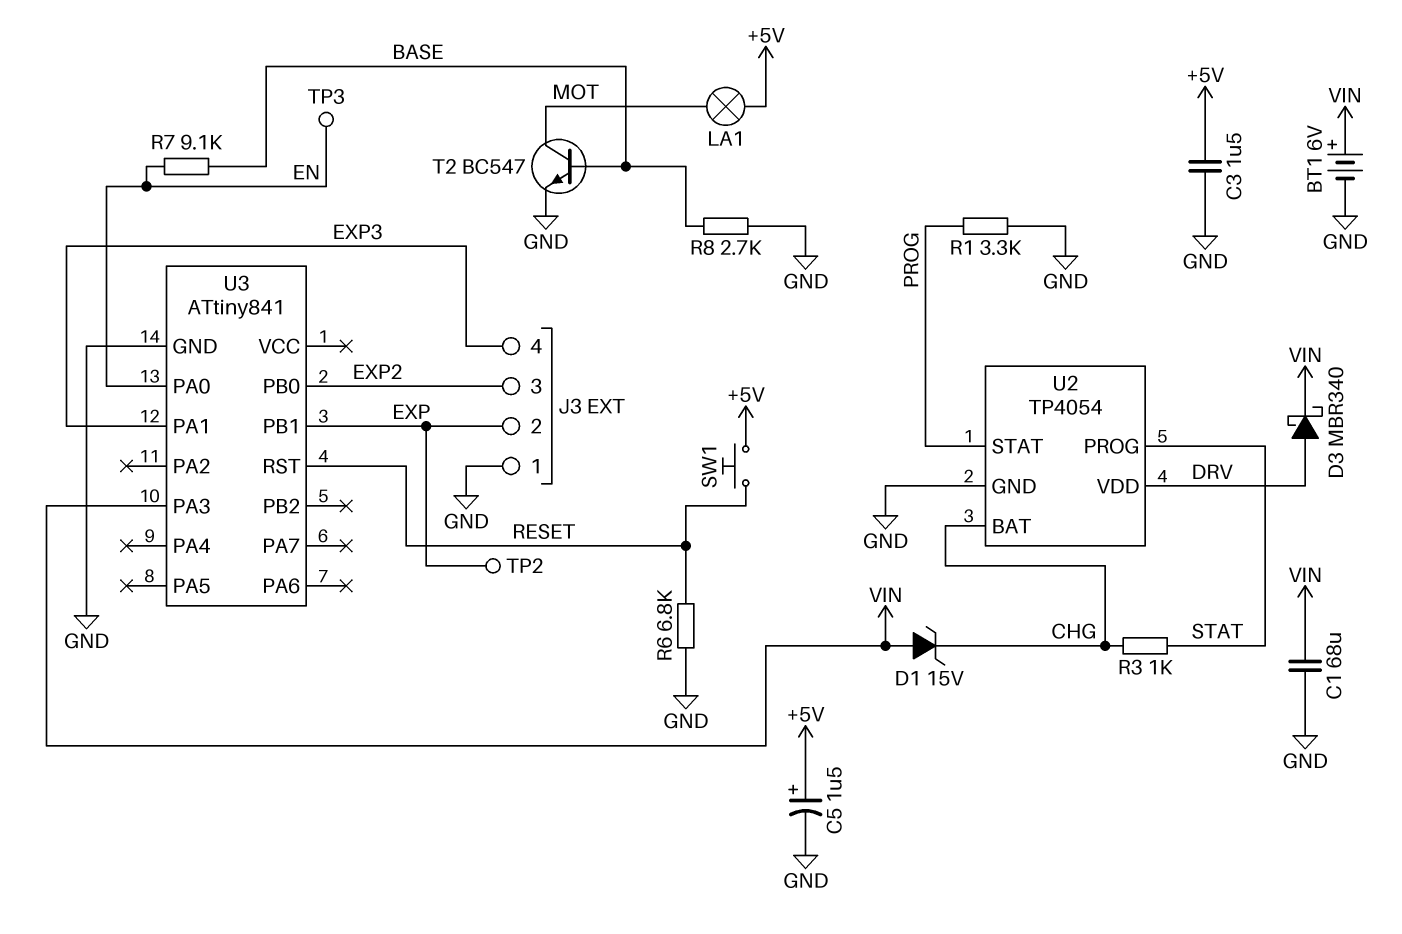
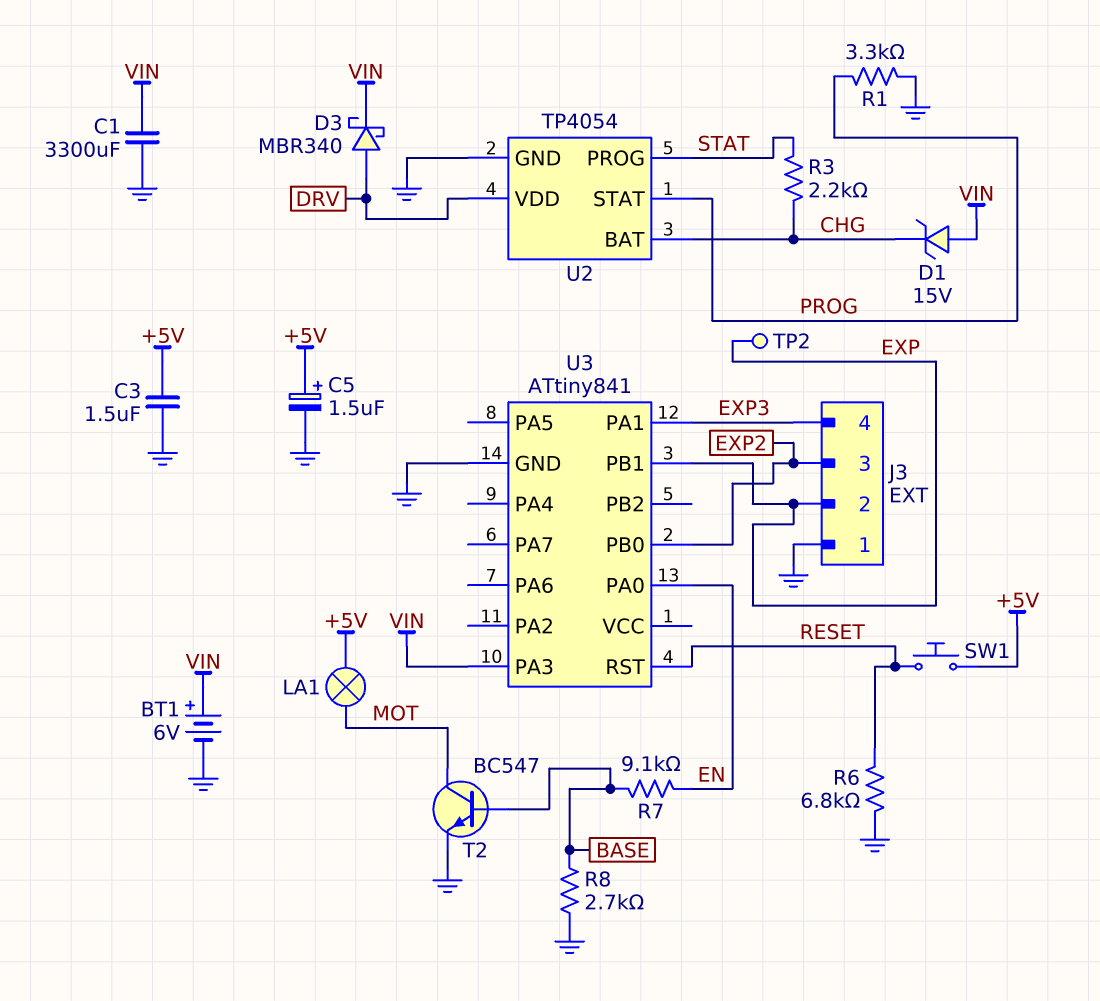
C1: 68uF (GND, VIN) -> 3300uF (GND, VIN)
R3: 1k (CHG, STAT) -> 2.2k (CHG, STAT)
TP3: test point (EN) -> none

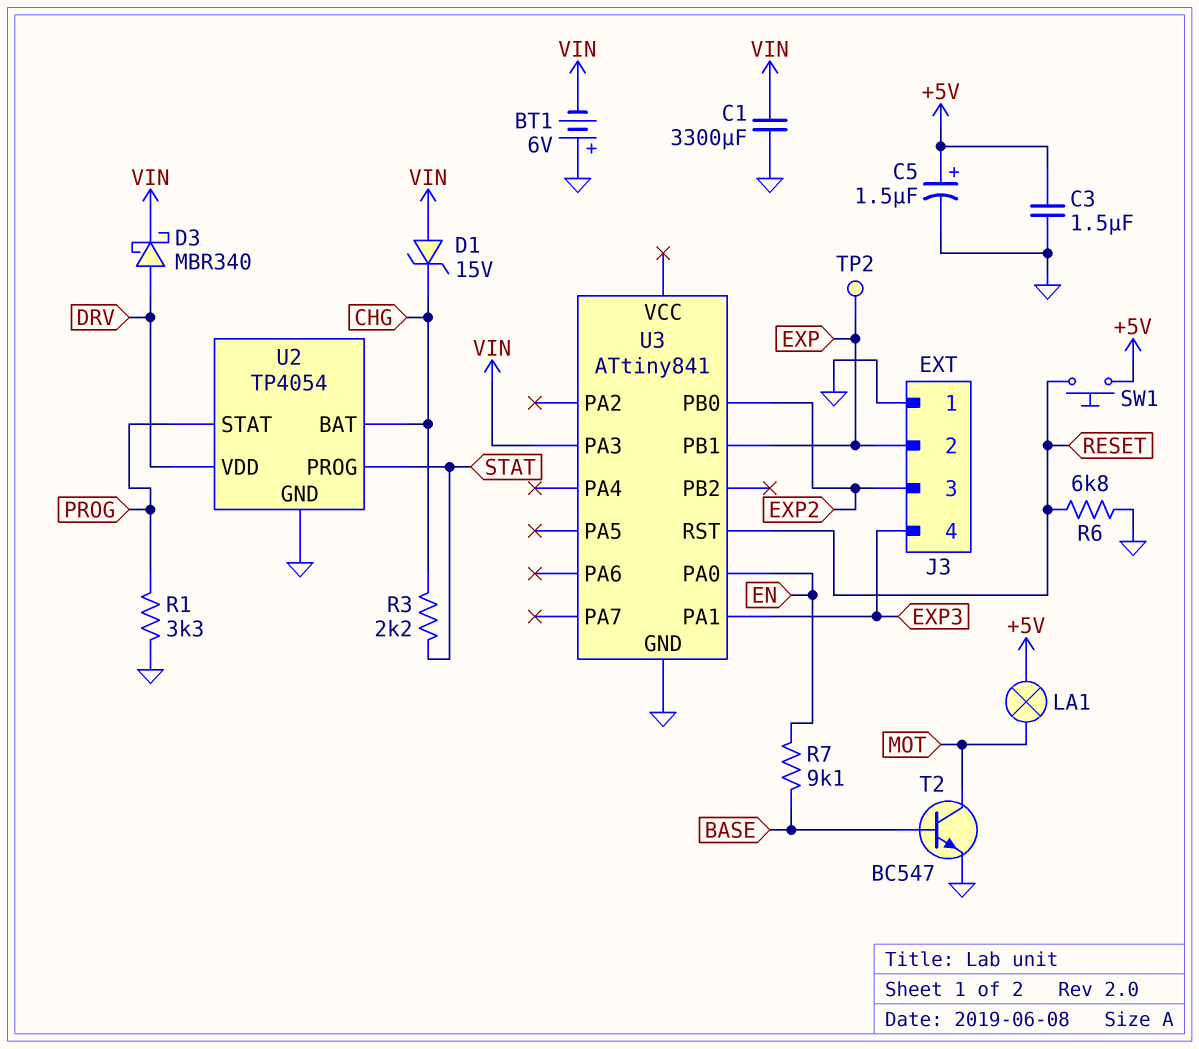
BT1: 6V (plus VIN, minus GND) -> 6V (plus GND, minus VIN)
R8: 2.7k (BASE, GND) -> none

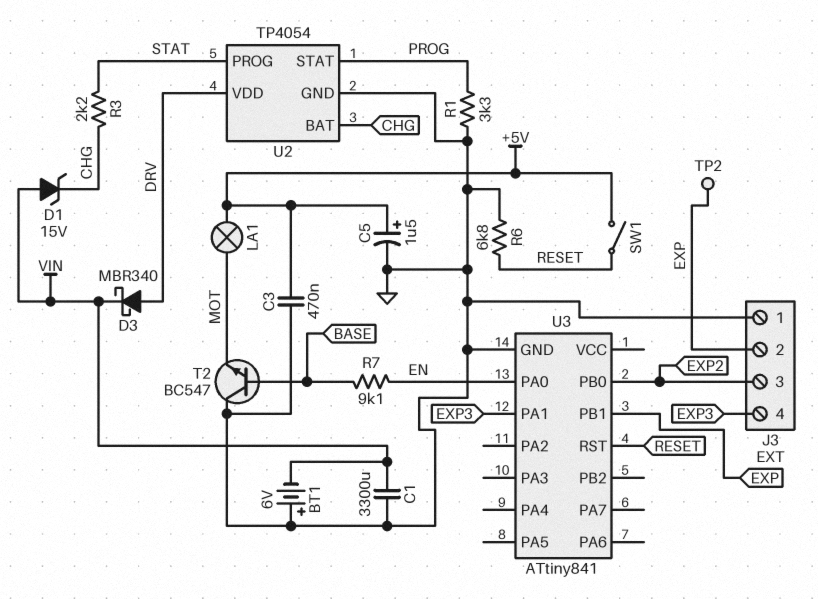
C3: 1.5uF (+5V, GND) -> 470nF (+5V, GND)
SW1: button (+5V, RESET) -> switch (+5V, RESET)
T2: NPN BC547 (B BASE, C MOT, E GND) -> NPN BC547 (B BASE, C GND, E MOT)
U3 pin PA3: VIN -> none

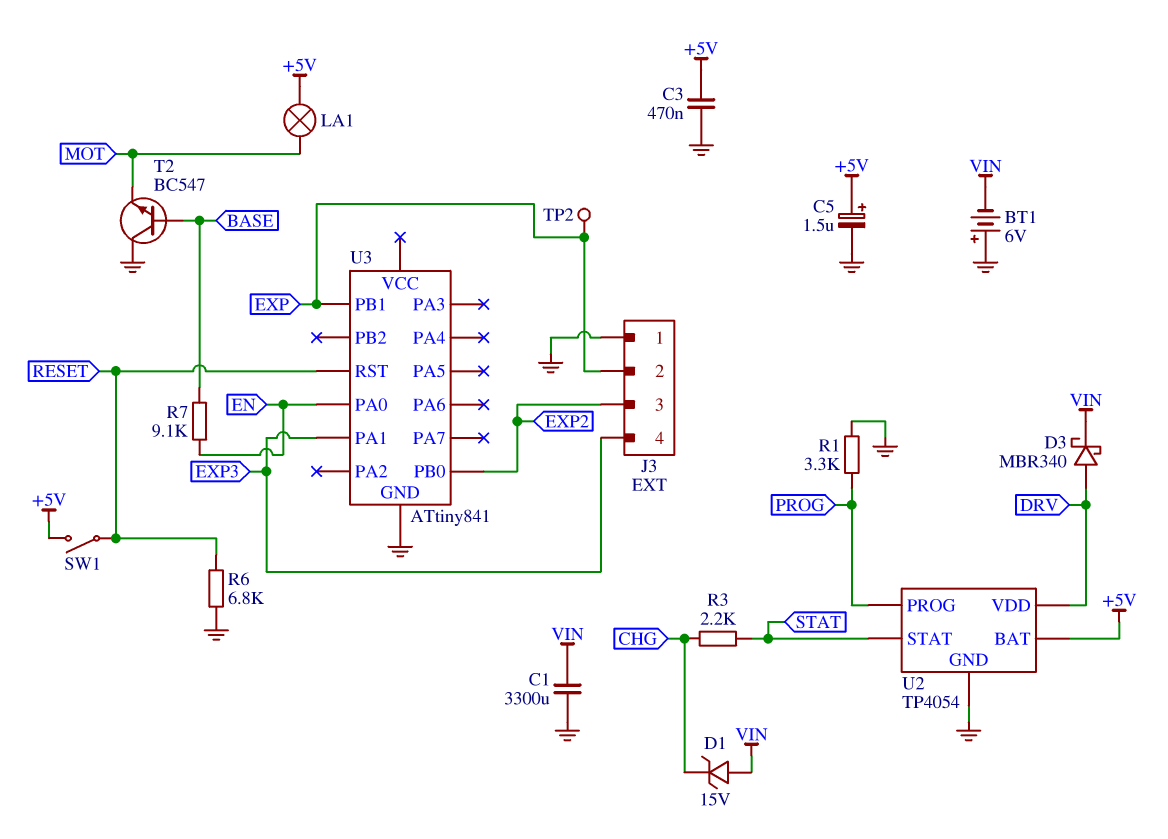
U2 pin BAT: CHG -> +5V
U2 pin PROG: STAT -> PROG
U2 pin STAT: PROG -> STAT

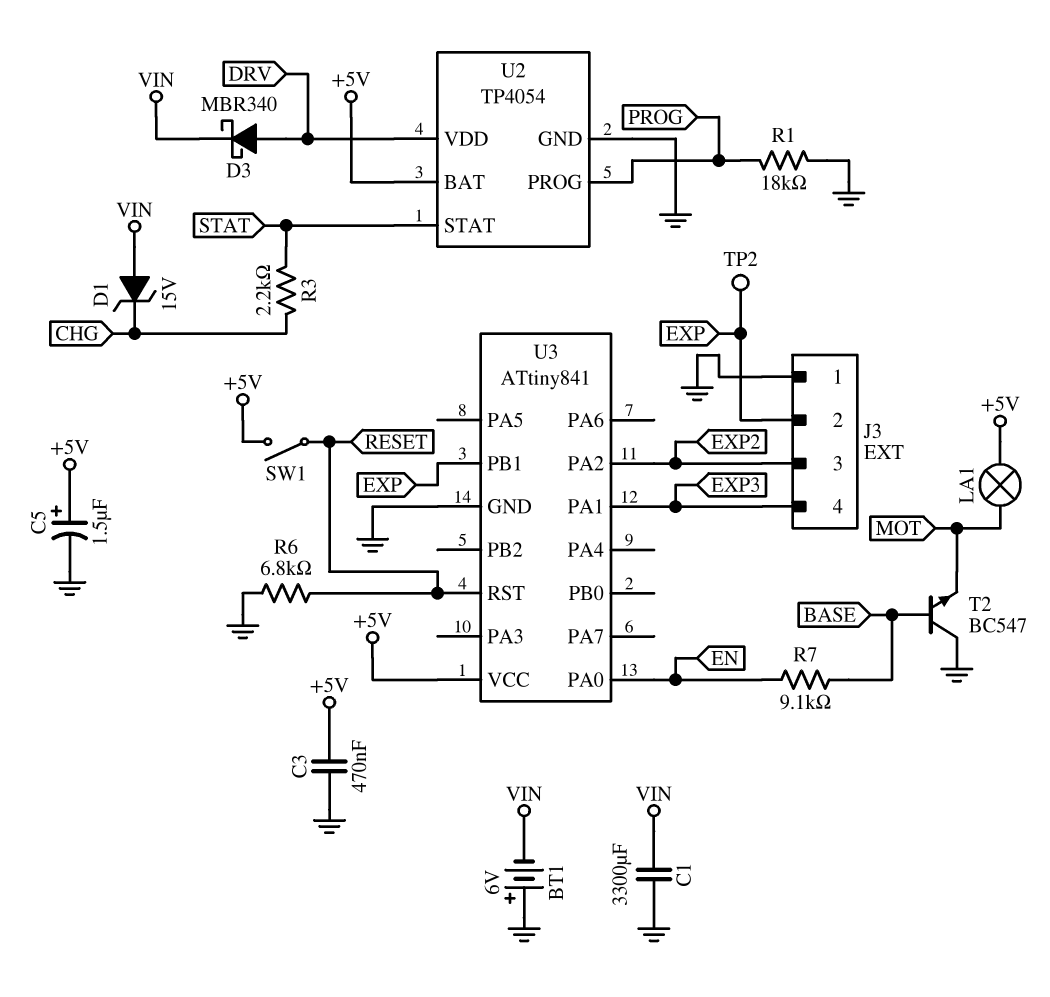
R1: 3.3k (GND, PROG) -> 18k (GND, PROG)
U3 pin PA2: none -> EXP2
U3 pin PB0: EXP2 -> none
U3 pin VCC: none -> +5V

